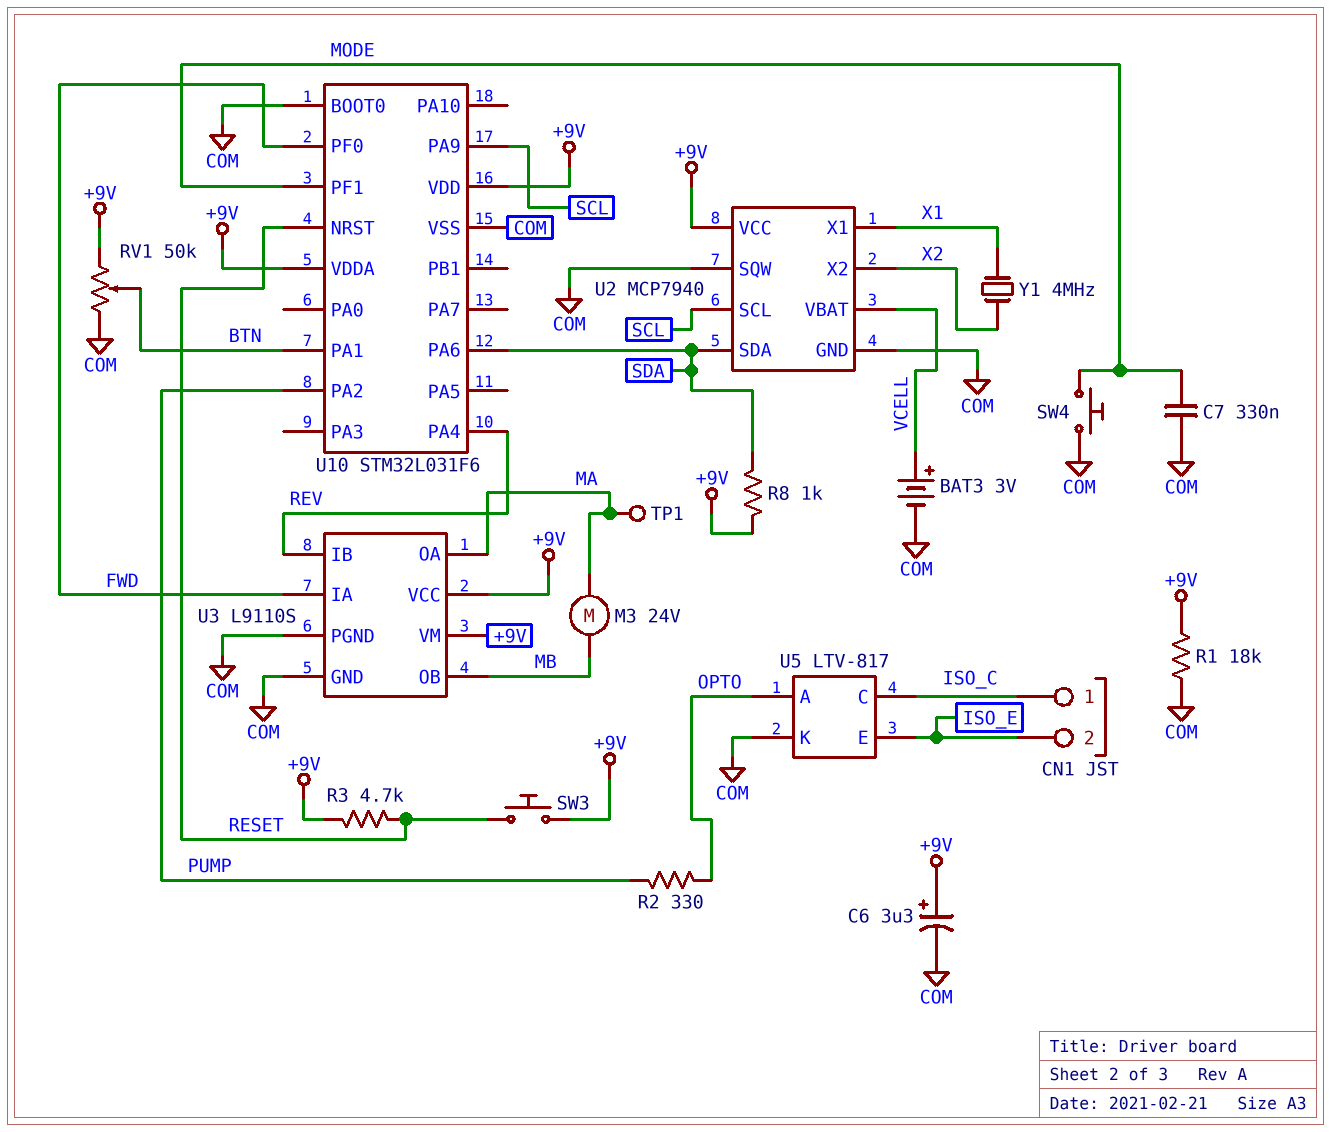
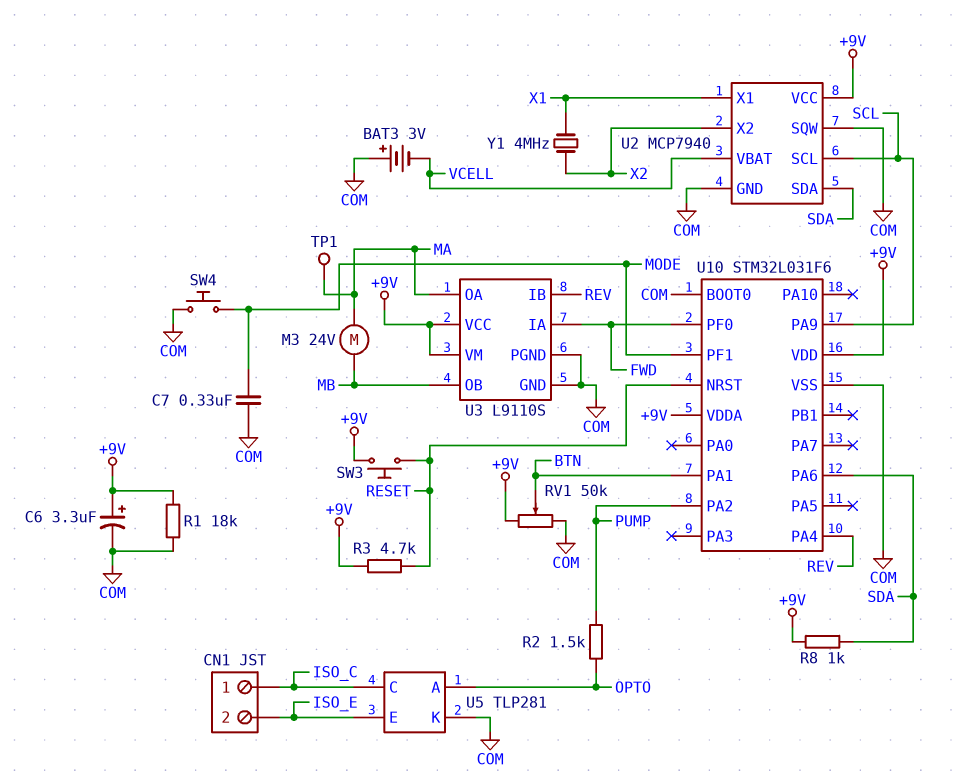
BAT3: 3V (plus VCELL, minus COM) -> 3V (plus COM, minus VCELL)
R2: 330 (OPTO, PUMP) -> 1.5k (OPTO, PUMP)
U5: LTV-817 -> TLP281

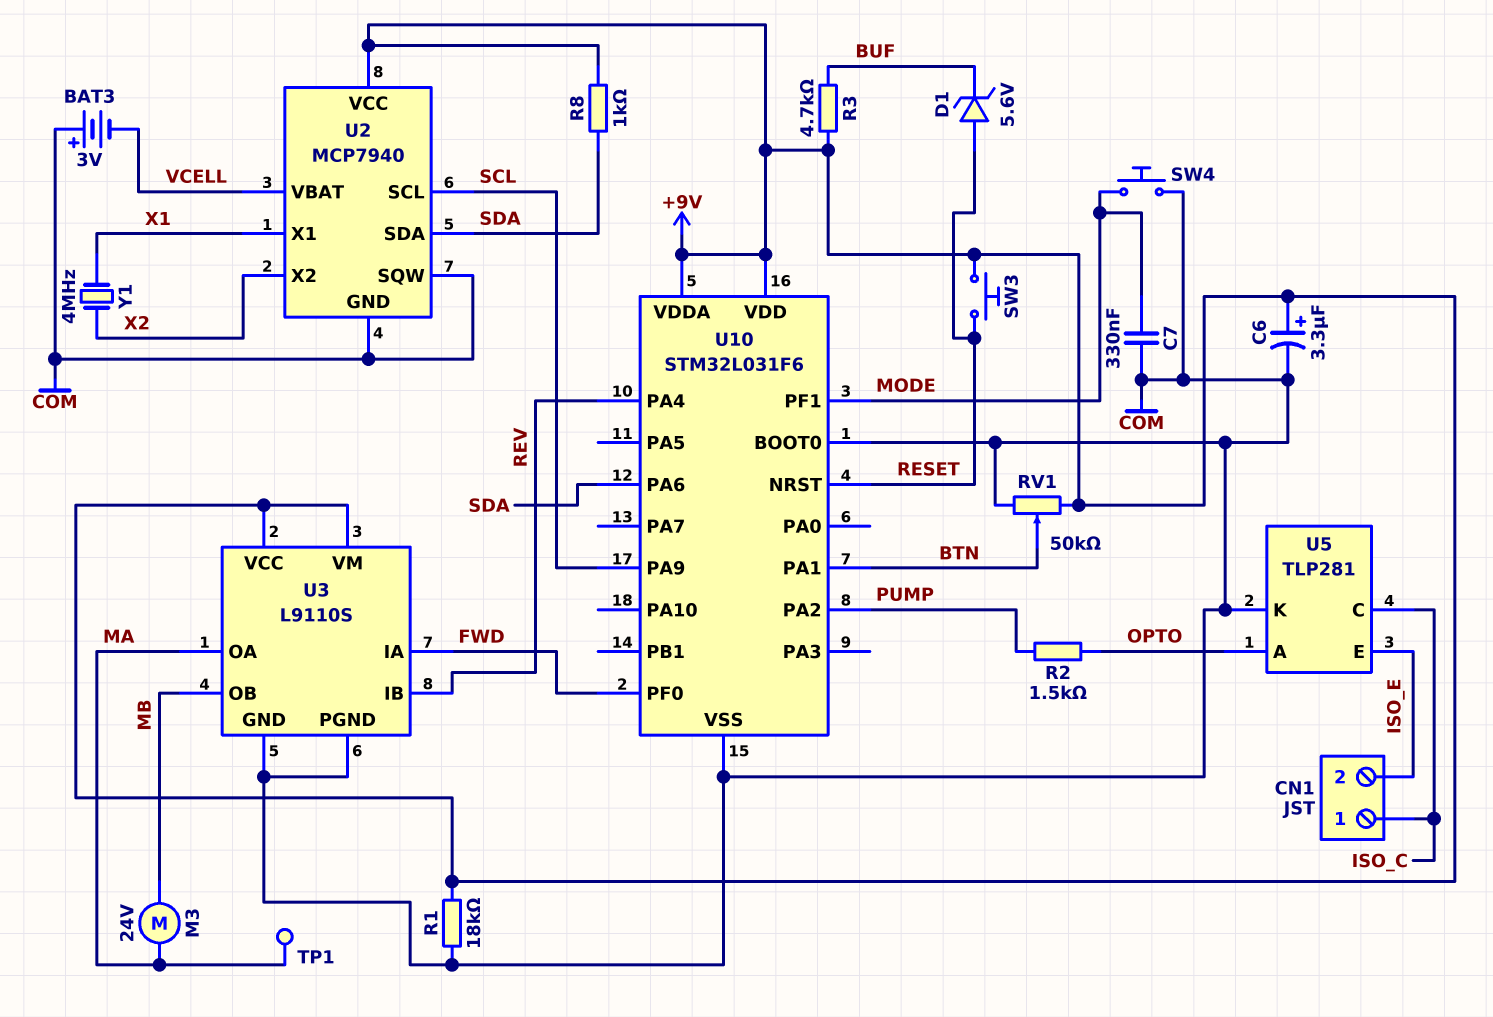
D1: none -> zener 5.6V (A RESET, K BUF)
R3: 4.7k (+9V, RESET) -> 4.7k (+9V, BUF)

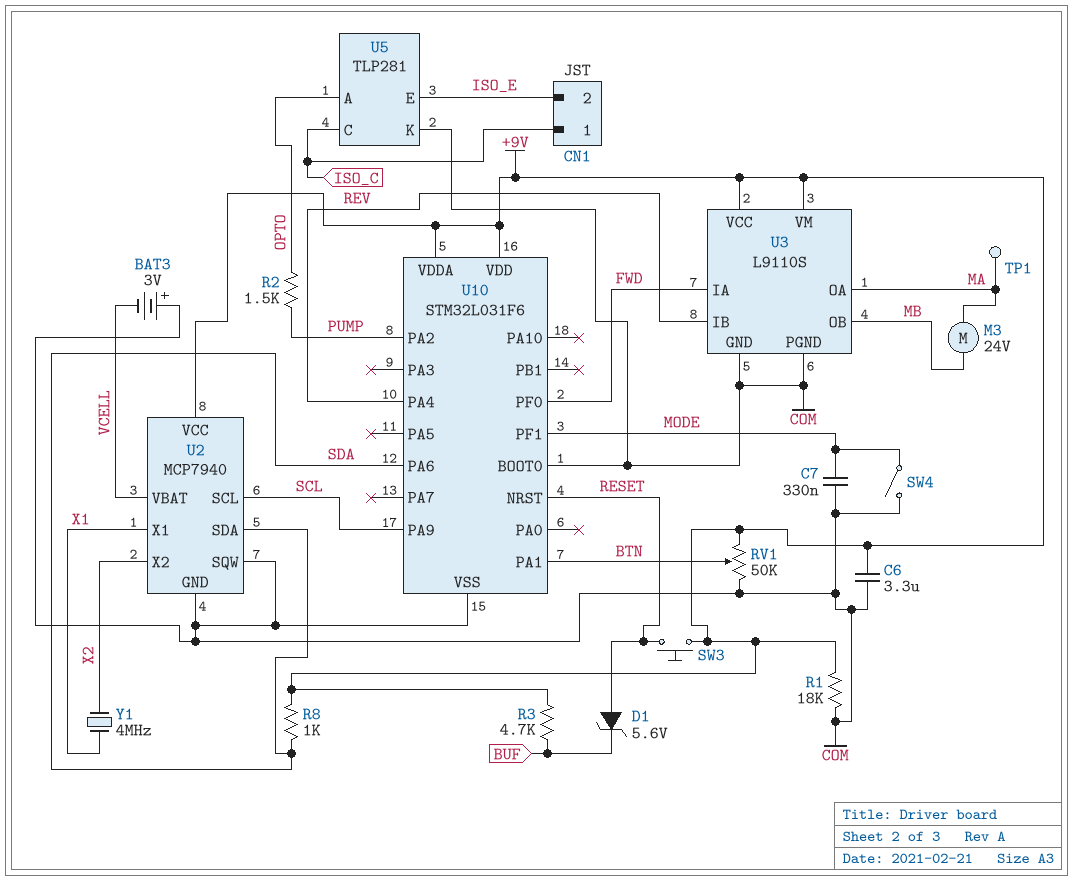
C6: 3.3uF (plus +9V, minus COM) -> 3.3uF (+9V, COM)
SW4: button (COM, MODE) -> switch (COM, MODE)

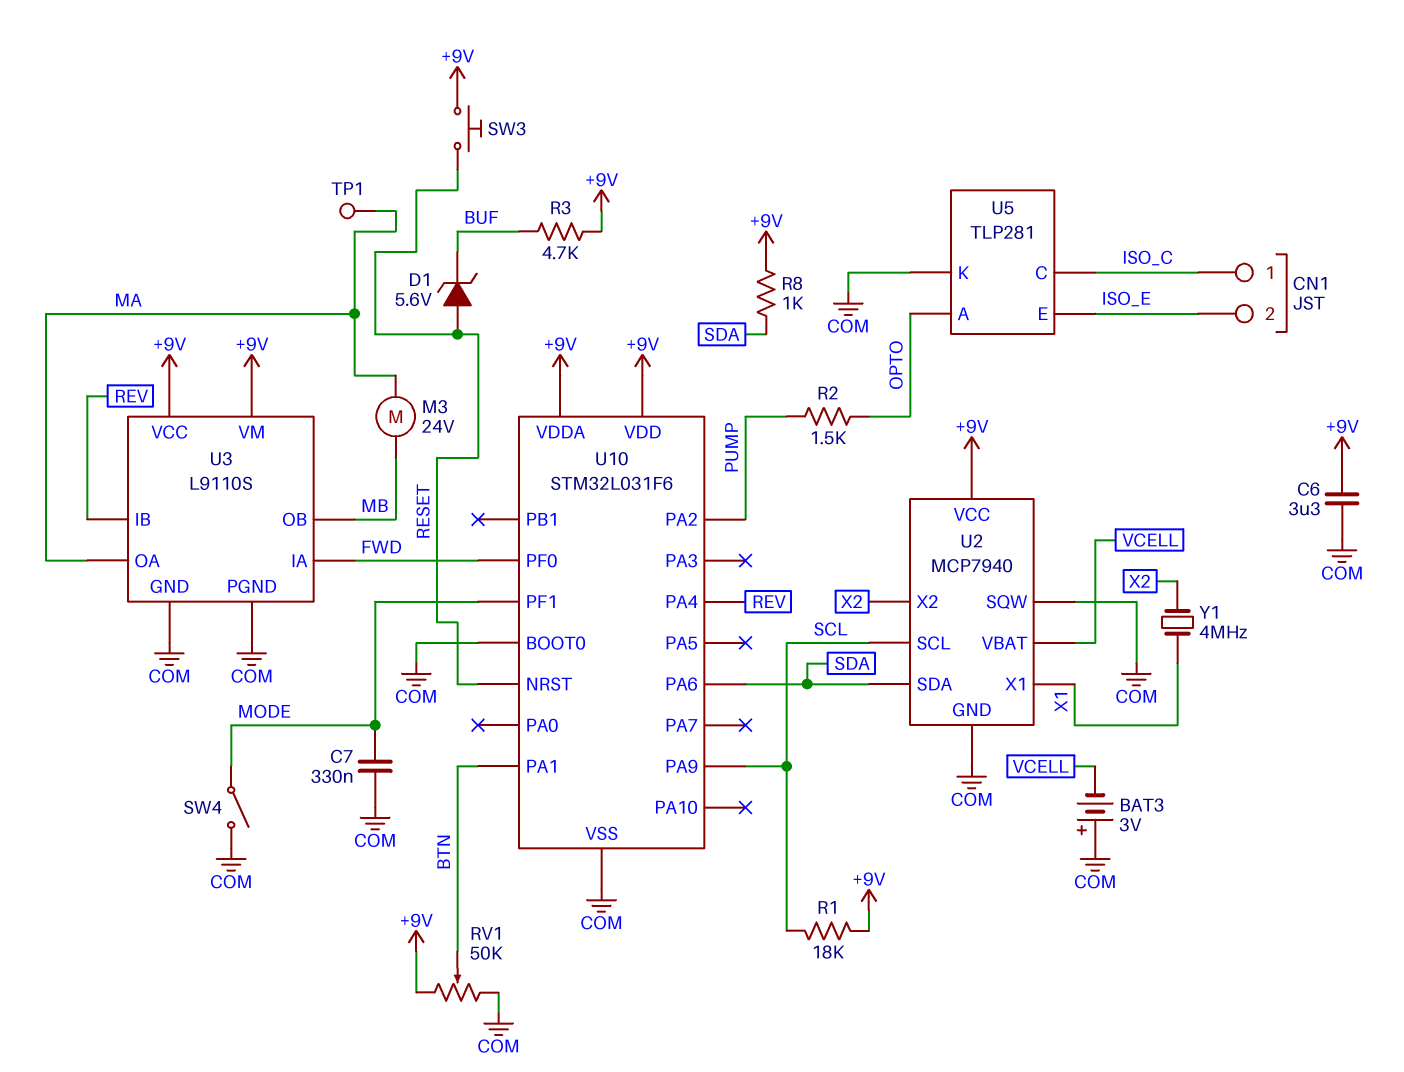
R1: 18k (+9V, COM) -> 18k (+9V, SCL)

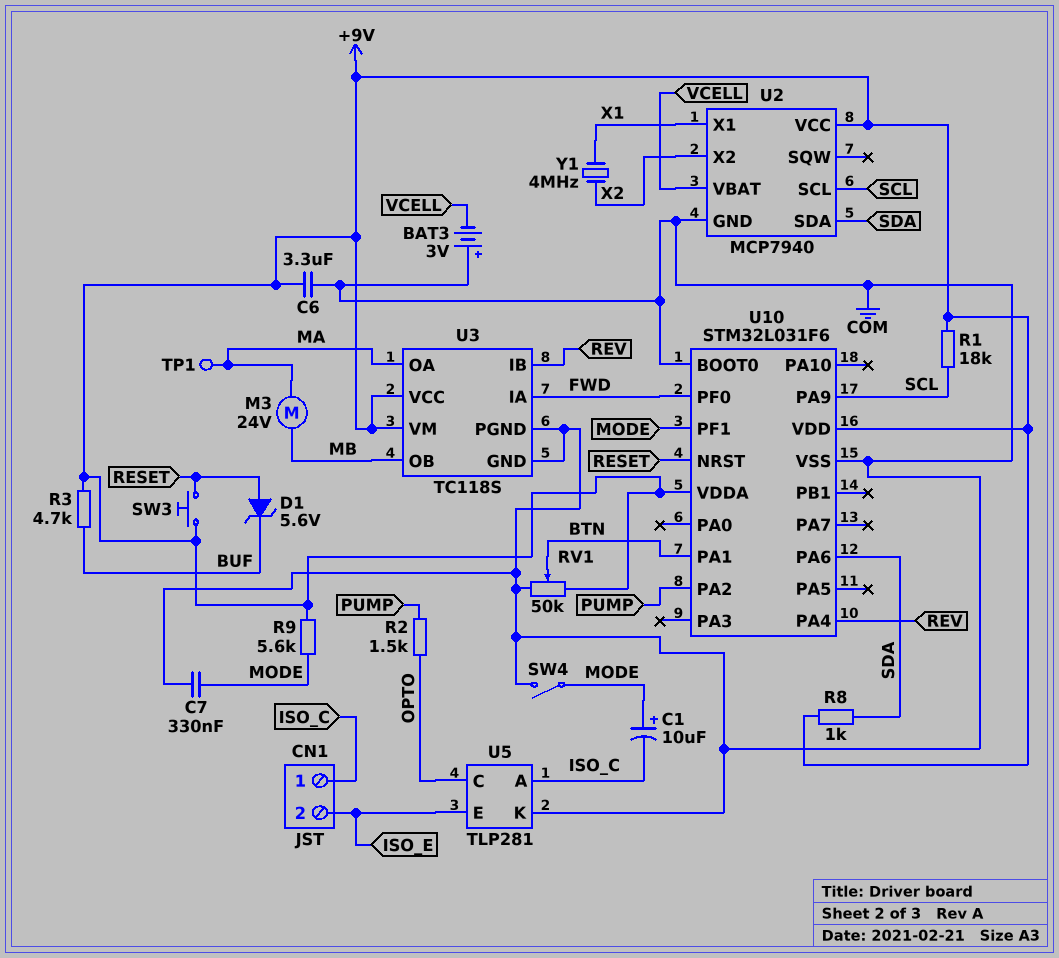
C1: none -> 10uF (plus MODE, minus ISO_C)
R9: none -> 5.6k (+9V, MODE)
U2 pin SQW: COM -> none
U3: L9110S -> TC118S
U5 pin A: OPTO -> ISO_C
U5 pin C: ISO_C -> OPTO

